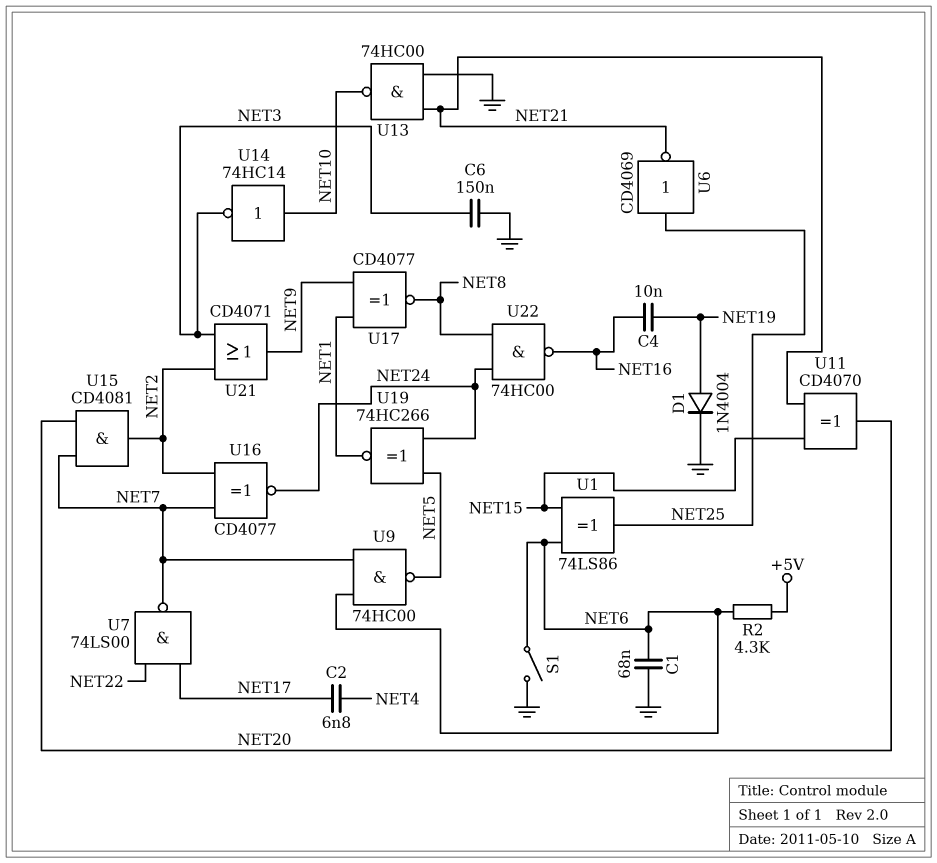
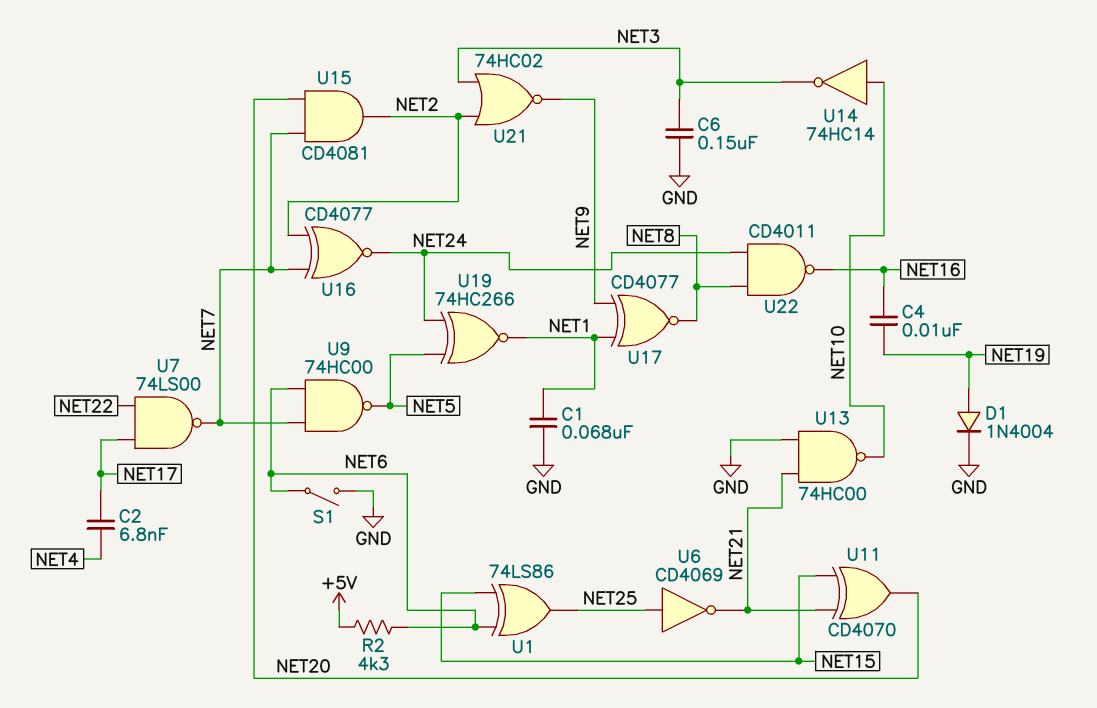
C1: 68nF (GND, NET6) -> 68nF (GND, NET1)
U21: OR CD4071 (in NET2, in NET3, out NET9) -> NOR 74HC02 (in NET2, in NET3, out NET9)
U22: NAND 74HC00 (in NET8, in NET24, out NET16) -> NAND CD4011 (in NET8, in NET24, out NET16)

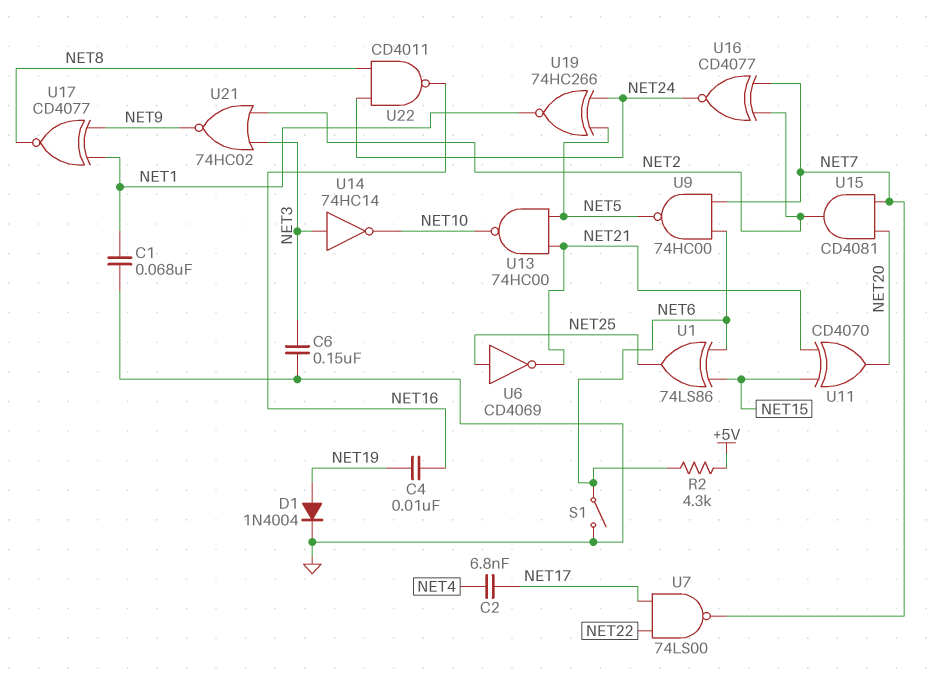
U13: NAND 74HC00 (in GND, in NET21, out NET10) -> NAND 74HC00 (in NET5, in NET21, out NET10)
U14: NOT 74HC14 (in NET10, out NET3) -> NOT 74HC14 (in NET3, out NET10)

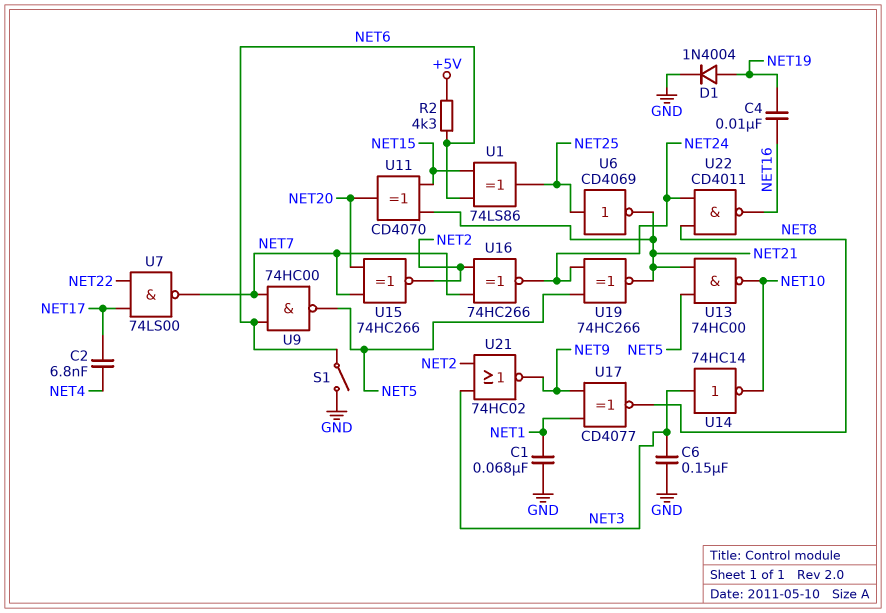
U15: AND CD4081 (in NET7, in NET20, out NET2) -> XNOR 74HC266 (in NET7, in NET20, out NET2)
U16: XNOR CD4077 (in NET2, in NET7, out NET24) -> XNOR 74HC266 (in NET2, in NET7, out NET24)
U19: XNOR 74HC266 (in NET5, in NET24, out NET1) -> XNOR 74HC266 (in NET5, in NET24, out NET21)

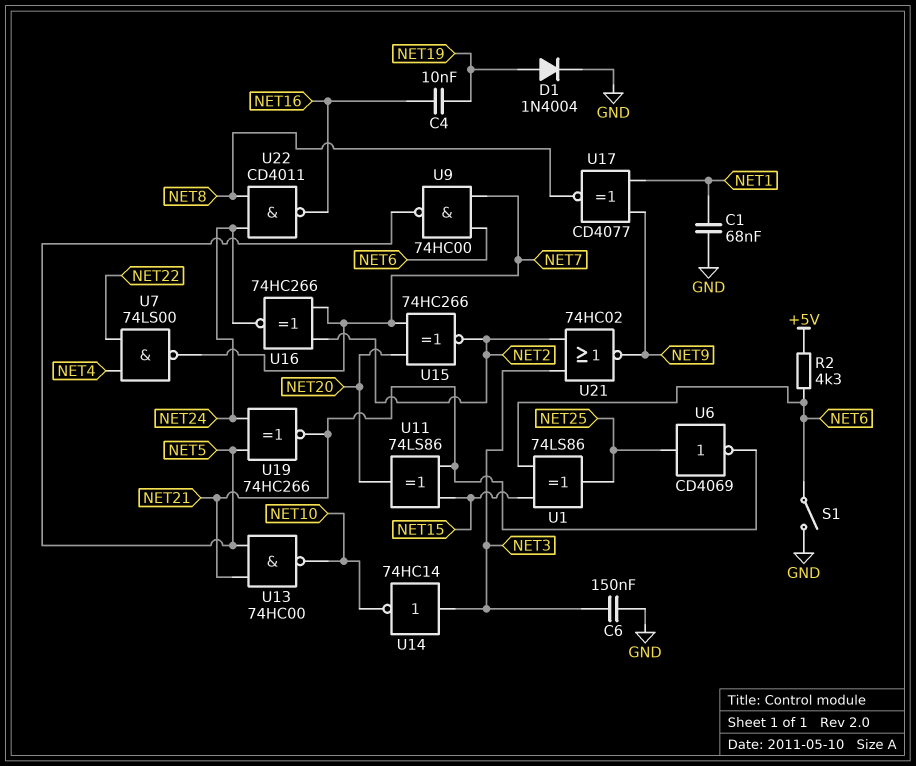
C2: 6.8nF (NET4, NET17) -> none
U7: NAND 74LS00 (in NET17, in NET22, out NET7) -> NAND 74LS00 (in NET4, in NET22, out NET7)
U11: XOR CD4070 (in NET15, in NET21, out NET20) -> XOR 74LS86 (in NET15, in NET21, out NET20)

